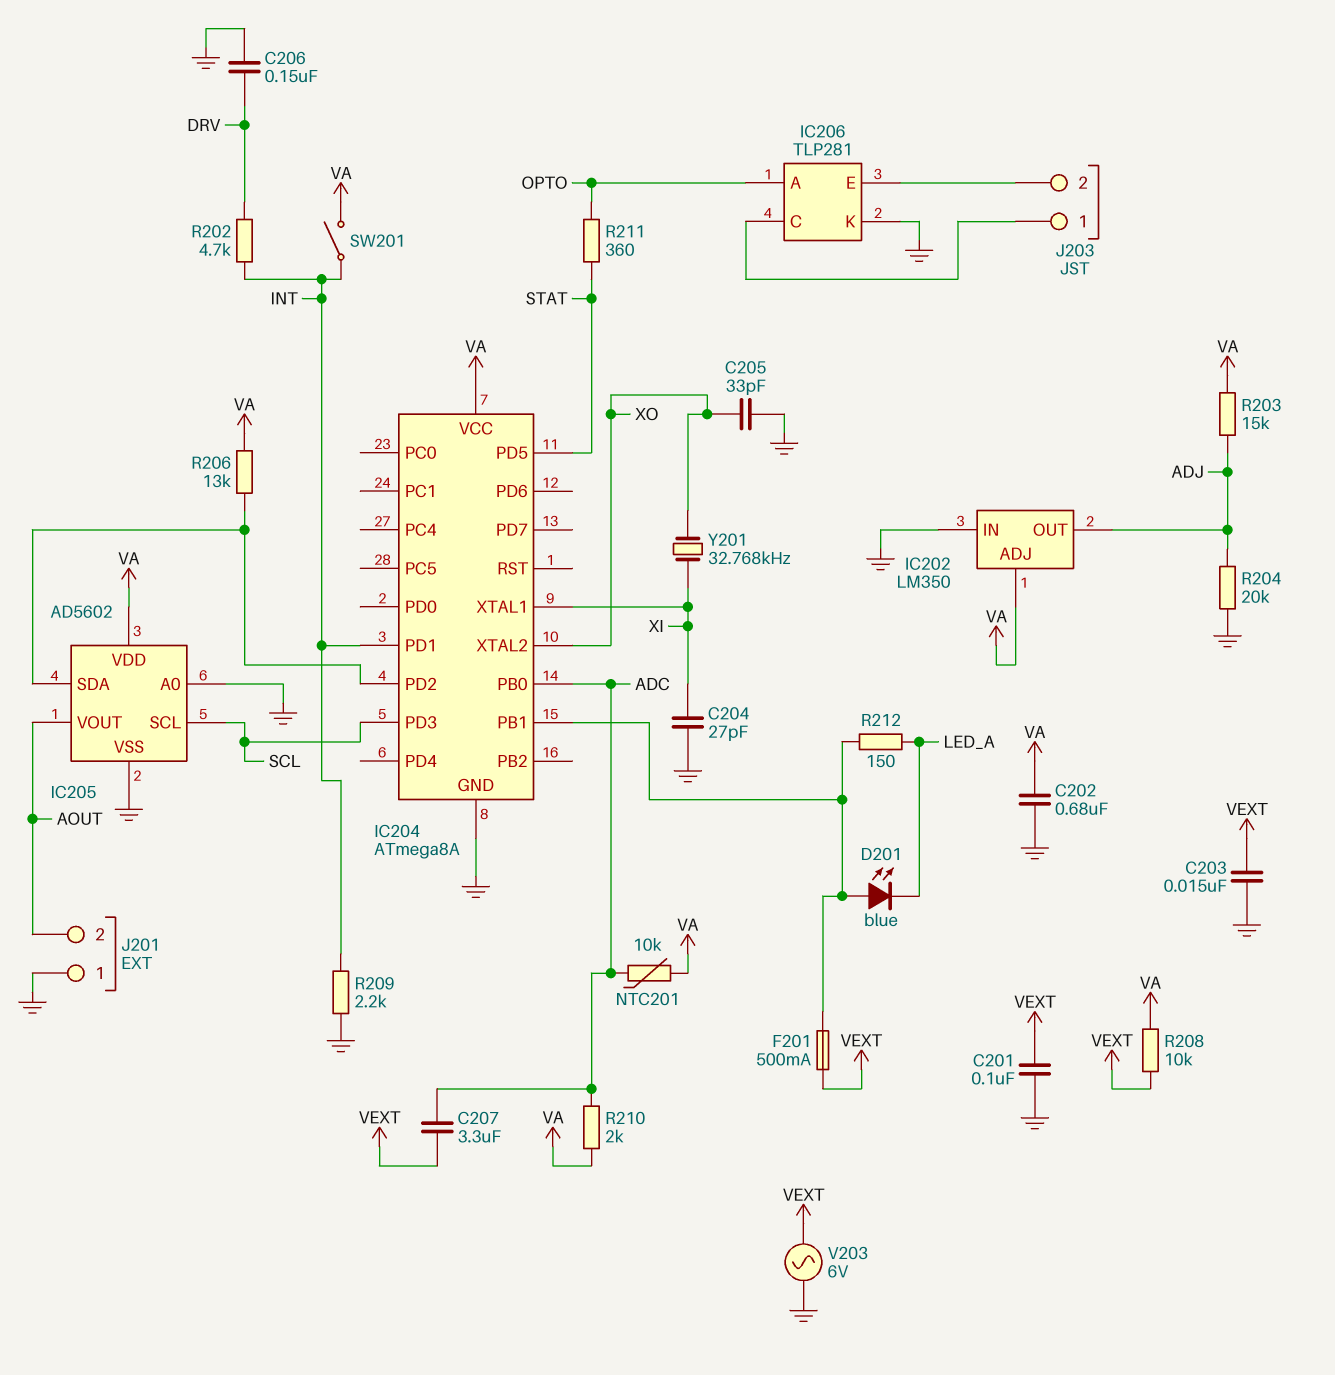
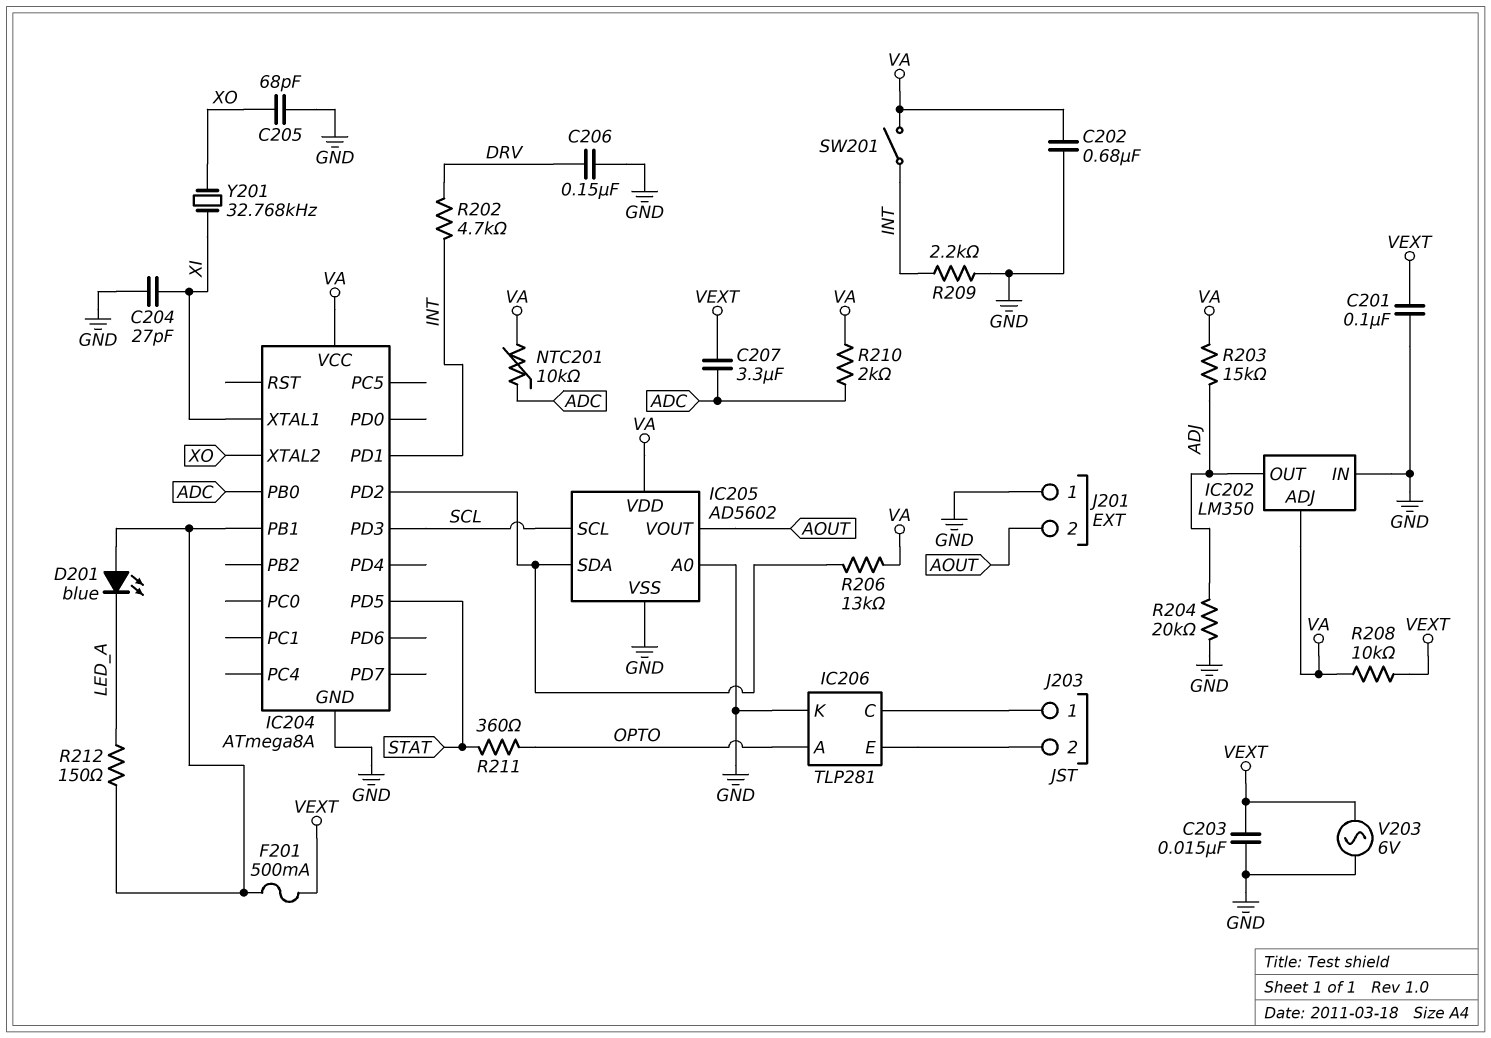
C205: 33pF (GND, XO) -> 68pF (GND, XO)

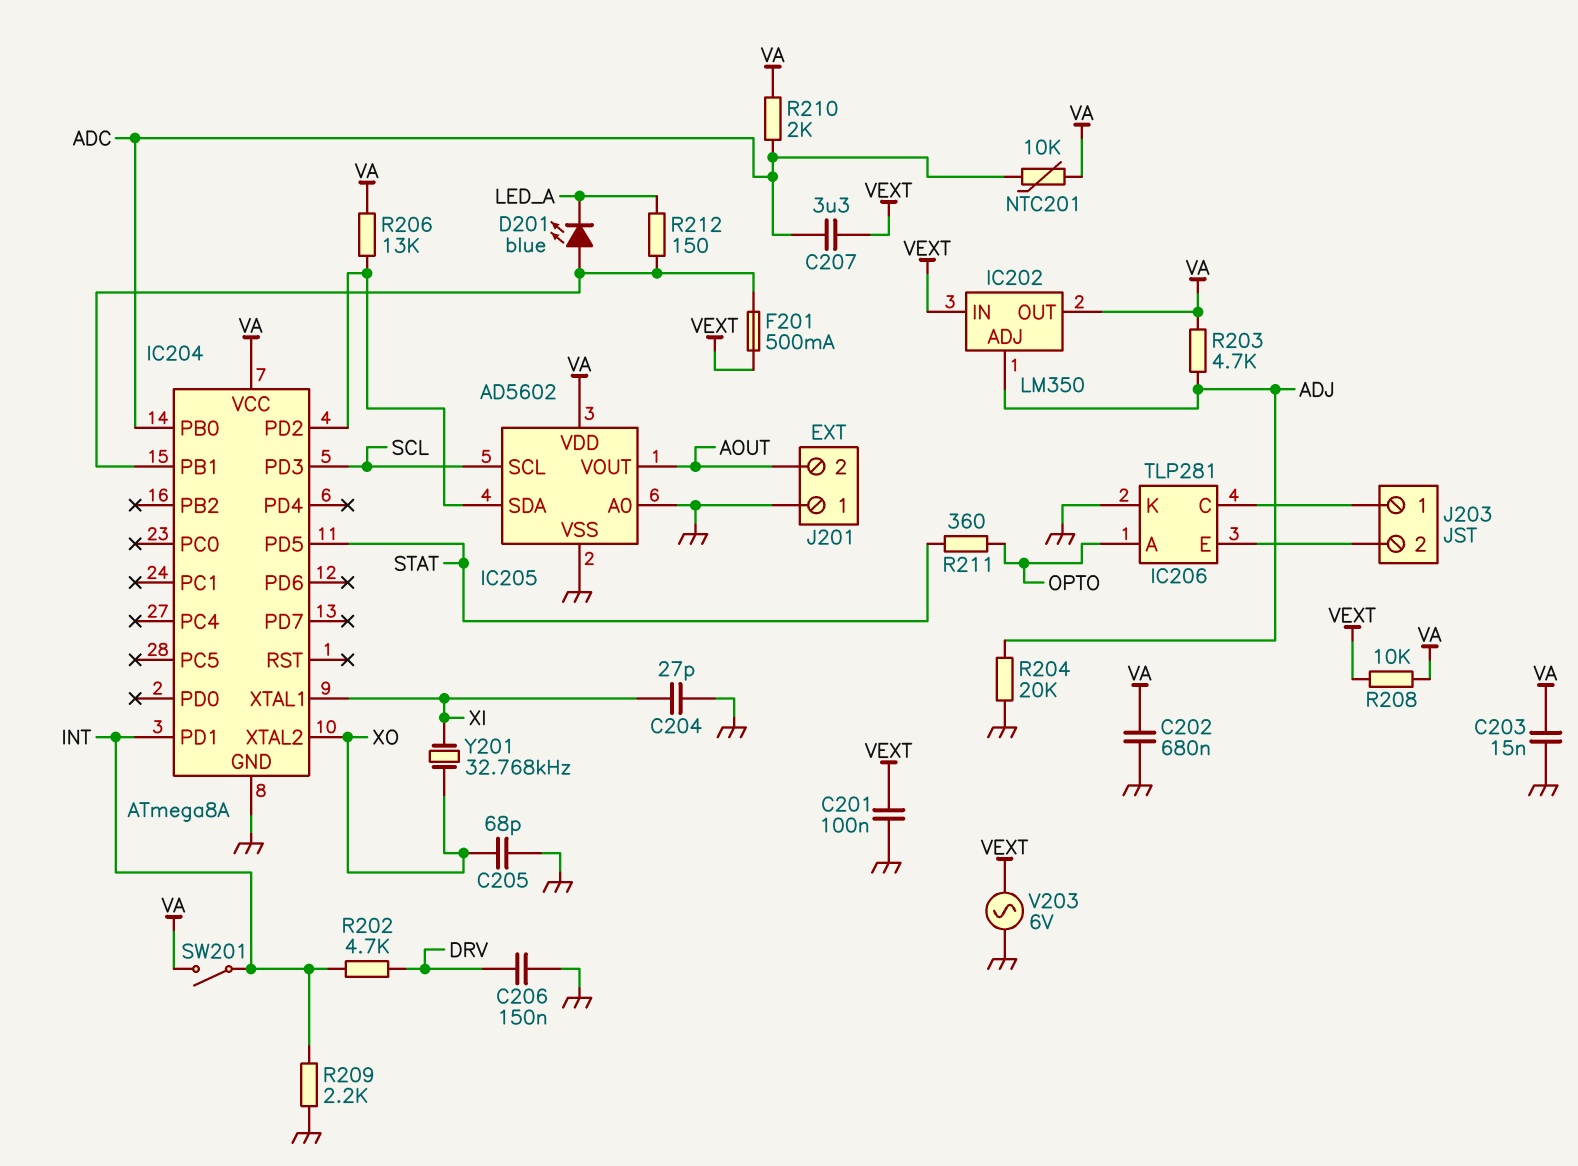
C203: 15nF (GND, VEXT) -> 15nF (GND, VA)
IC202 pin ADJ: VA -> ADJ
IC202 pin IN: GND -> VEXT
IC202 pin OUT: ADJ -> VA
R203: 15k (ADJ, VA) -> 4.7k (ADJ, VA)

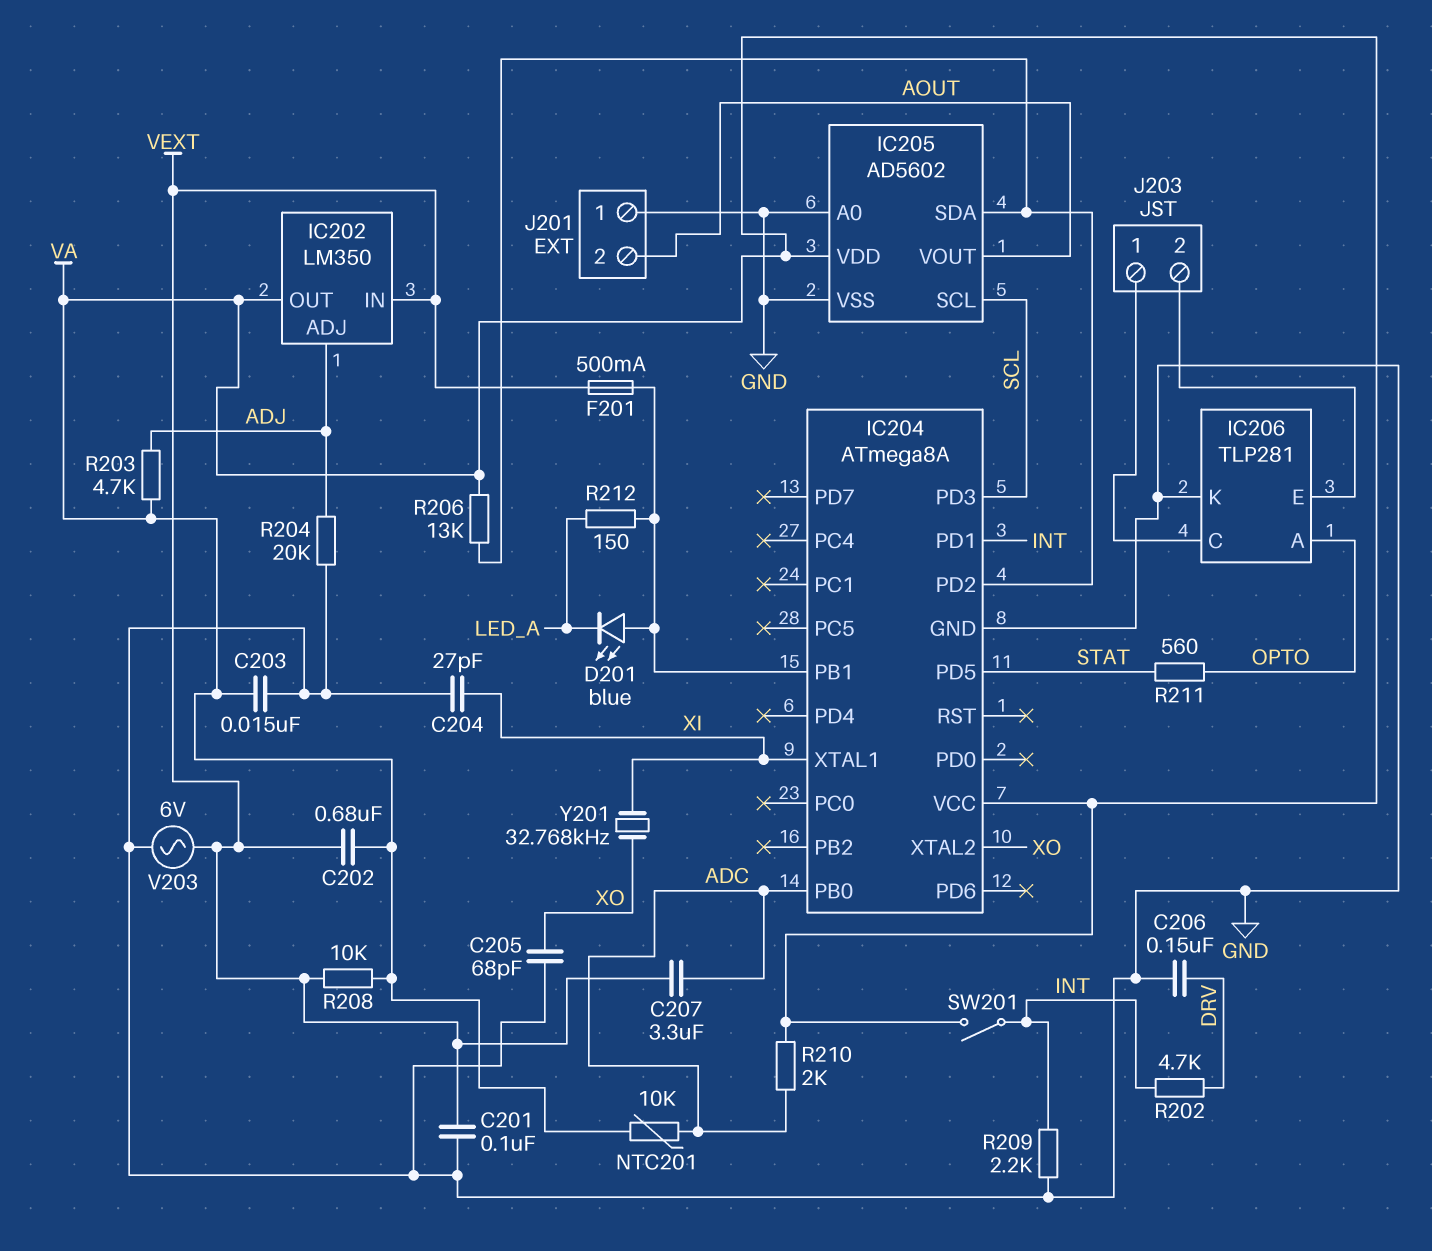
C202: 680nF (GND, VA) -> 680nF (VA, VEXT)
R211: 360 (OPTO, STAT) -> 560 (OPTO, STAT)

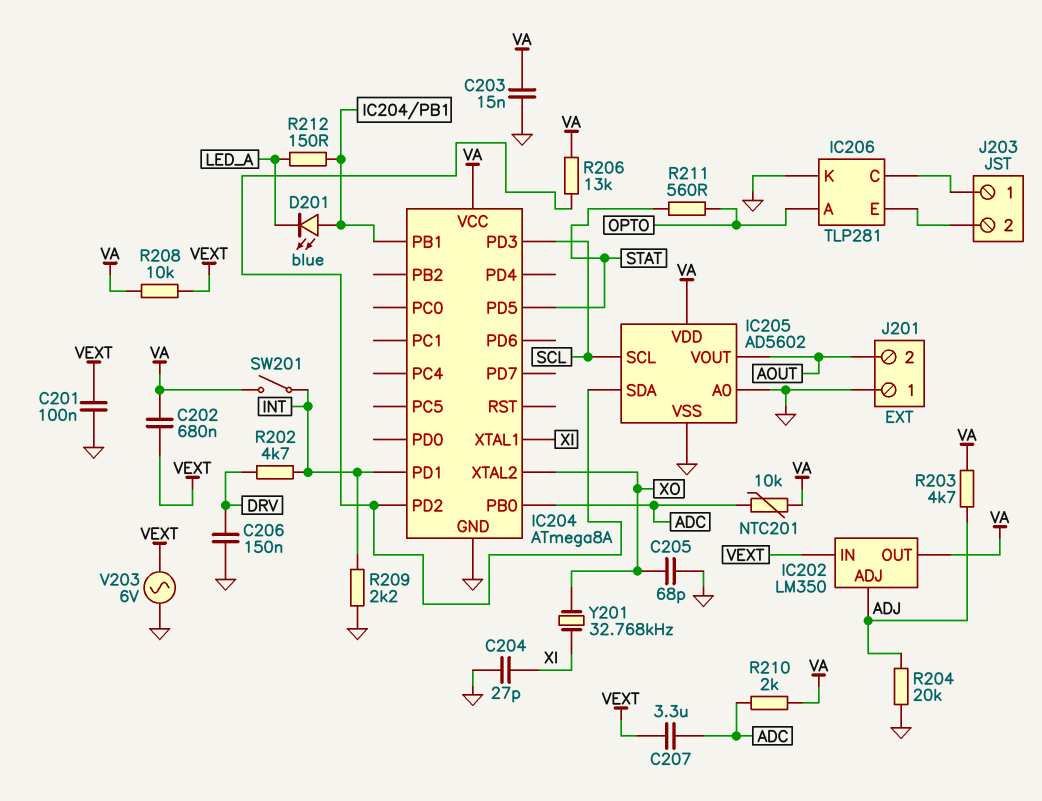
F201: 500mA (IC204/PB1, VEXT) -> none

